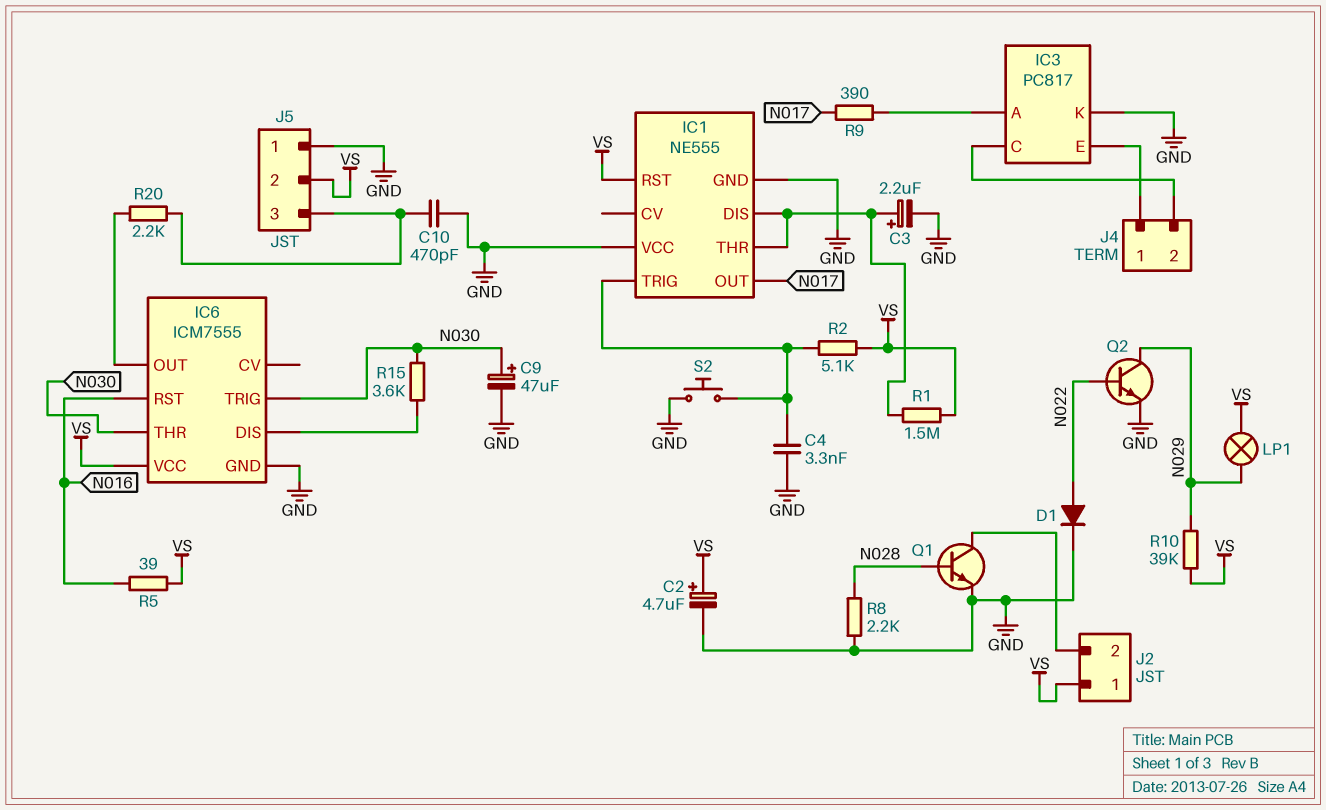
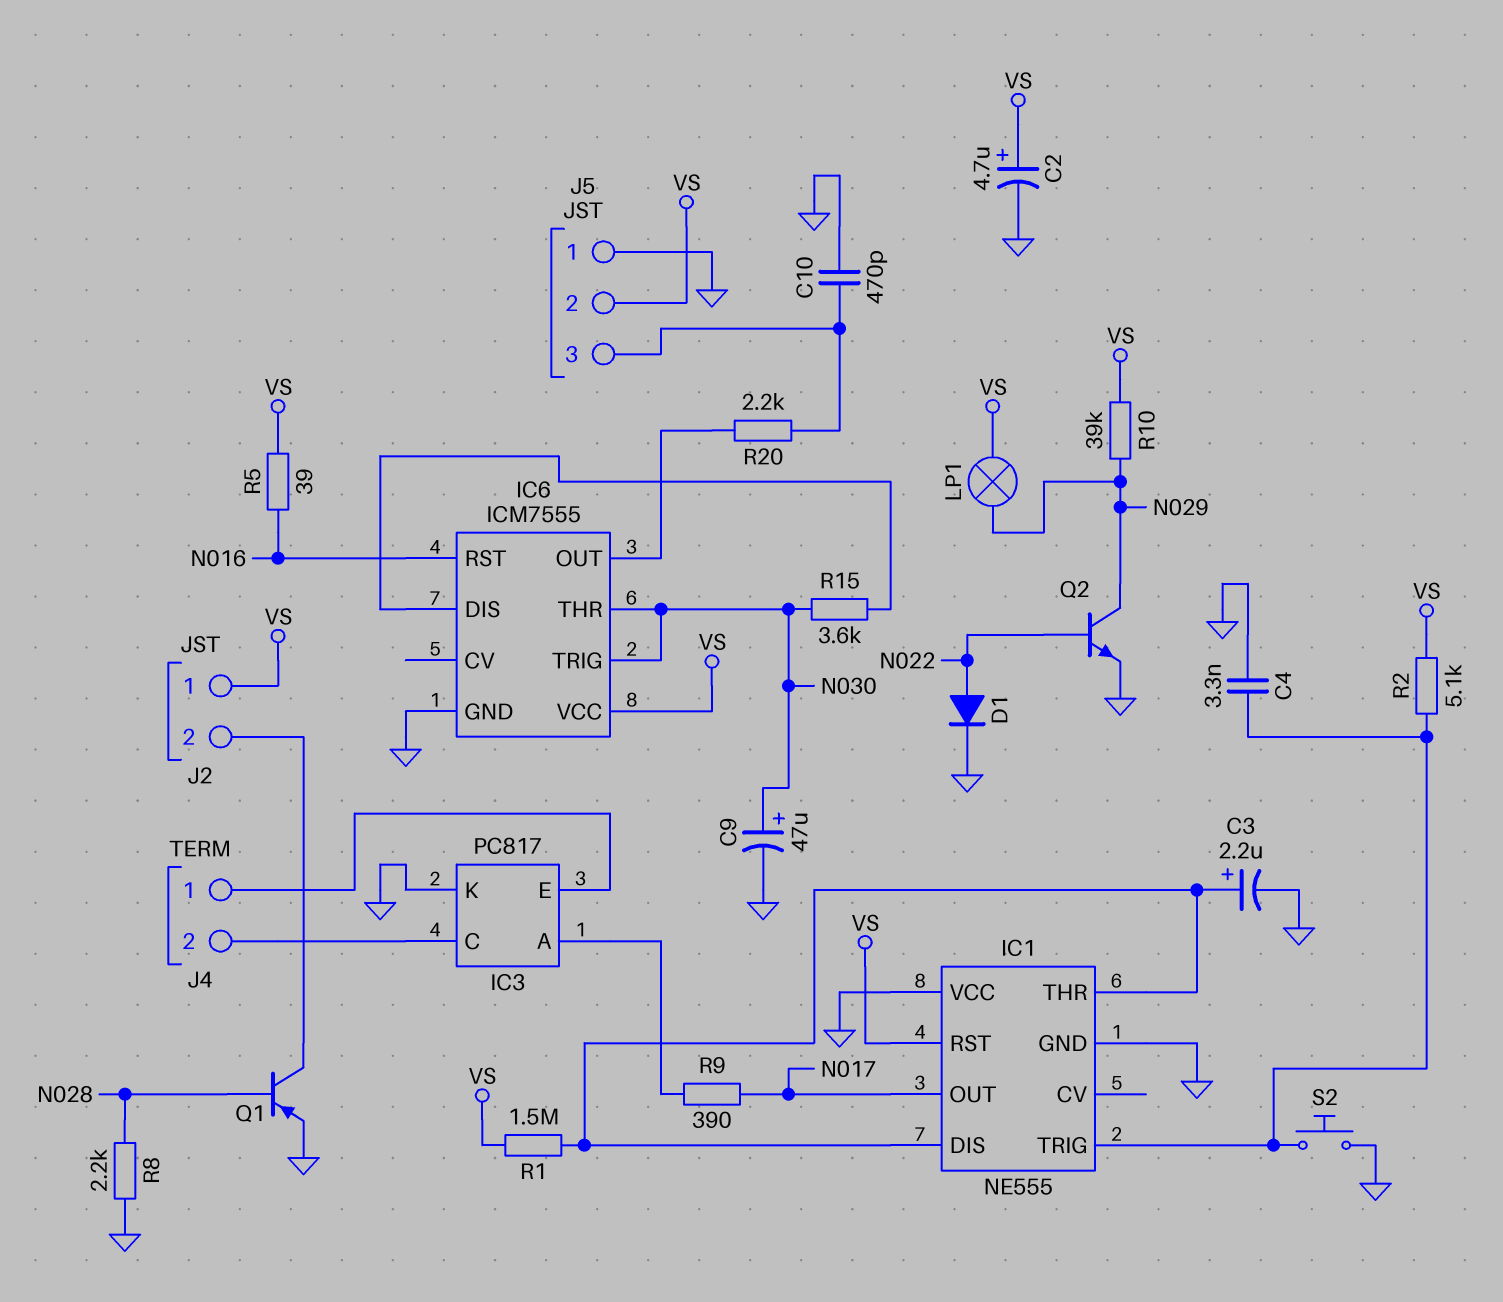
Q1: NPN (B N028, C J2/2, E GND) -> PNP (B N028, C J2/2, E GND)

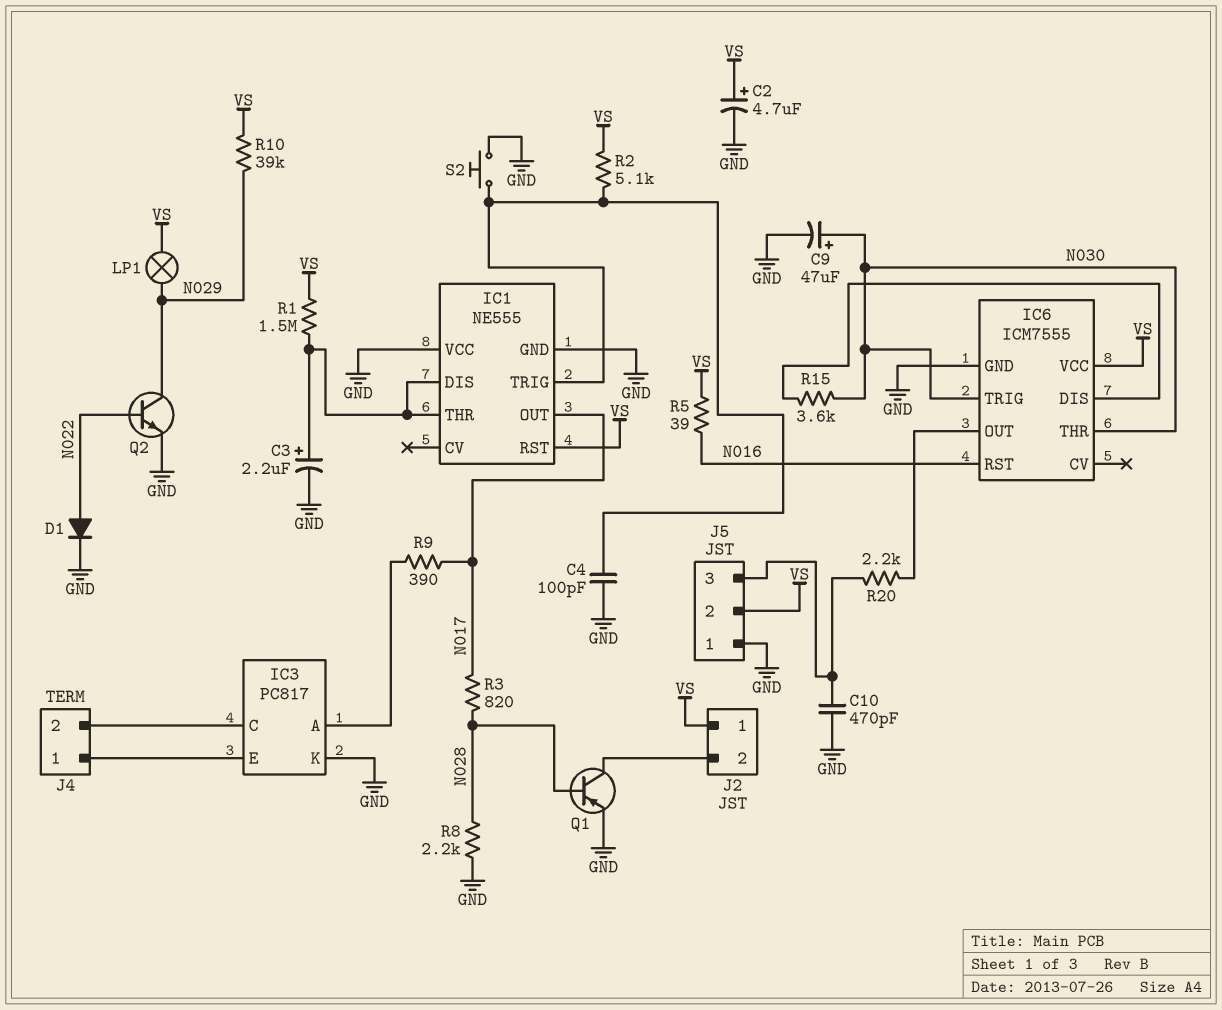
C4: 3.3nF (GND, IC1/TRIG) -> 100pF (GND, IC1/TRIG)
R3: none -> 820 (N017, N028)

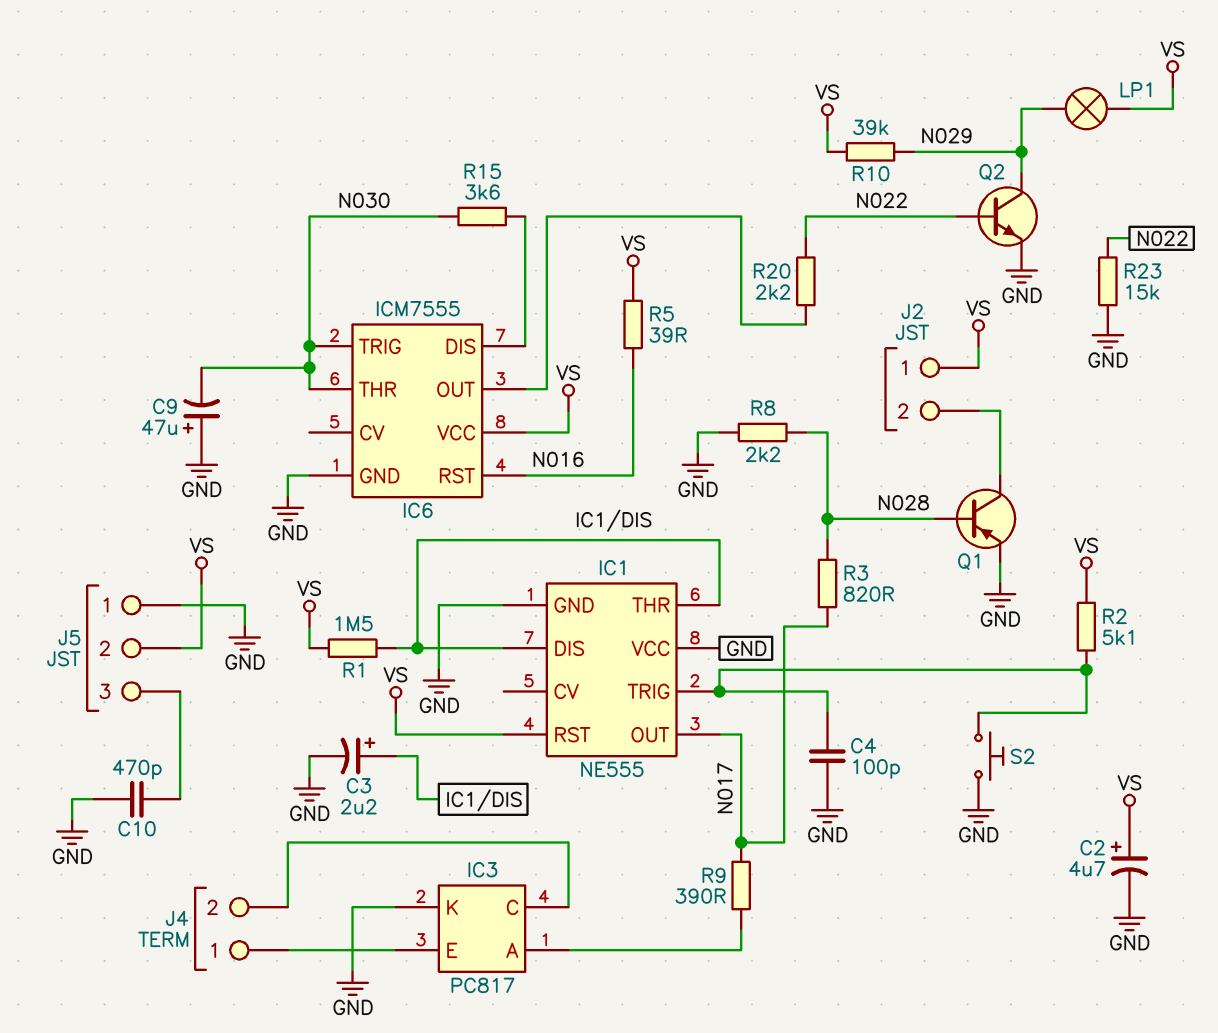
C9: 47uF (plus N030, minus GND) -> 47uF (plus GND, minus N030)
D1: diode (A N022, K GND) -> none
R20: 2.2k (IC6/OUT, J5/3) -> 2.2k (IC6/OUT, N022)
R23: none -> 15k (GND, N022)

